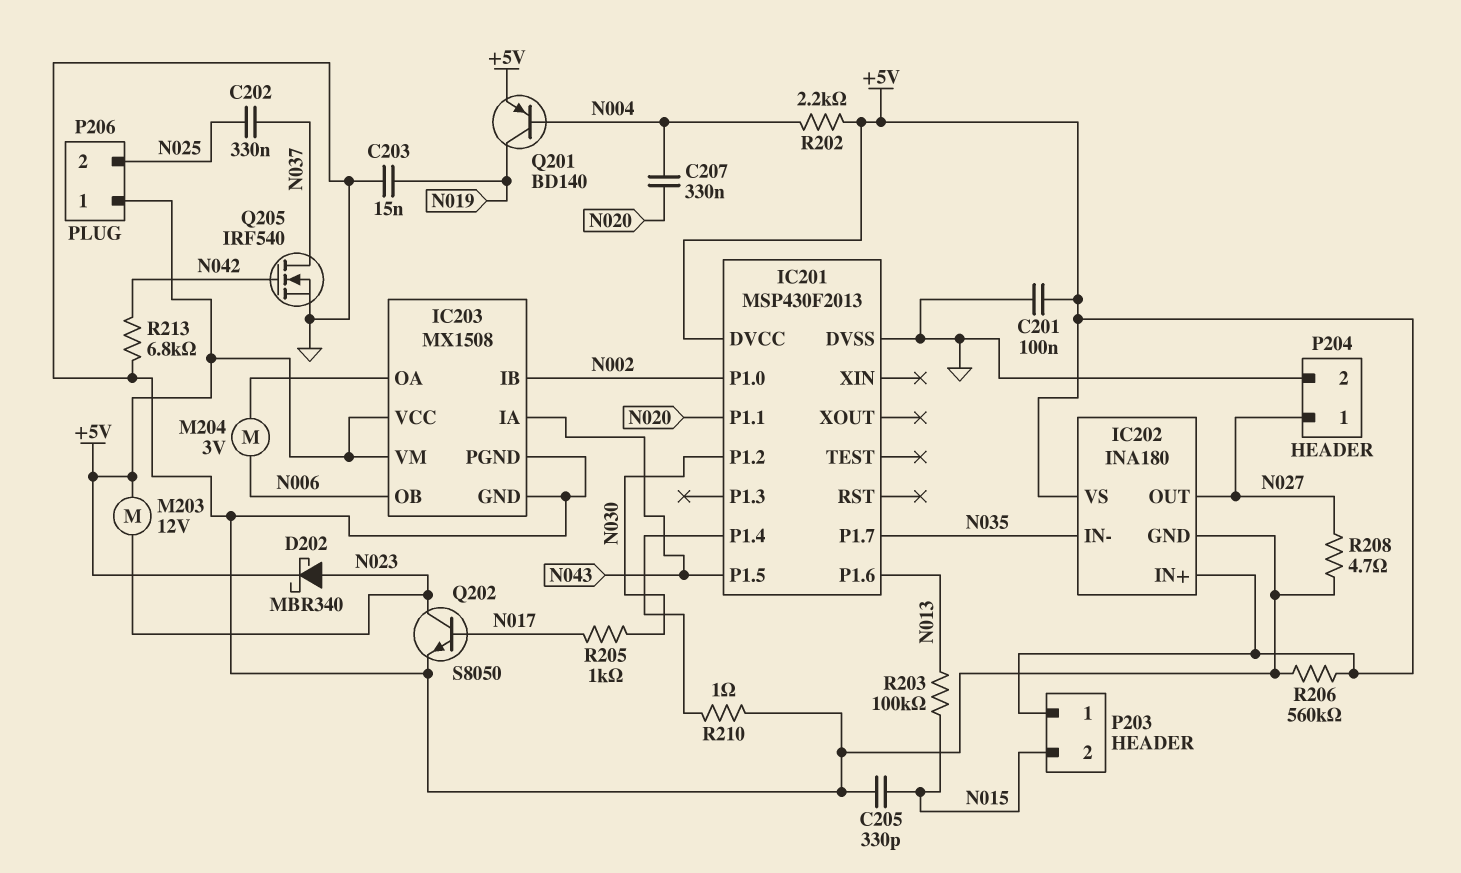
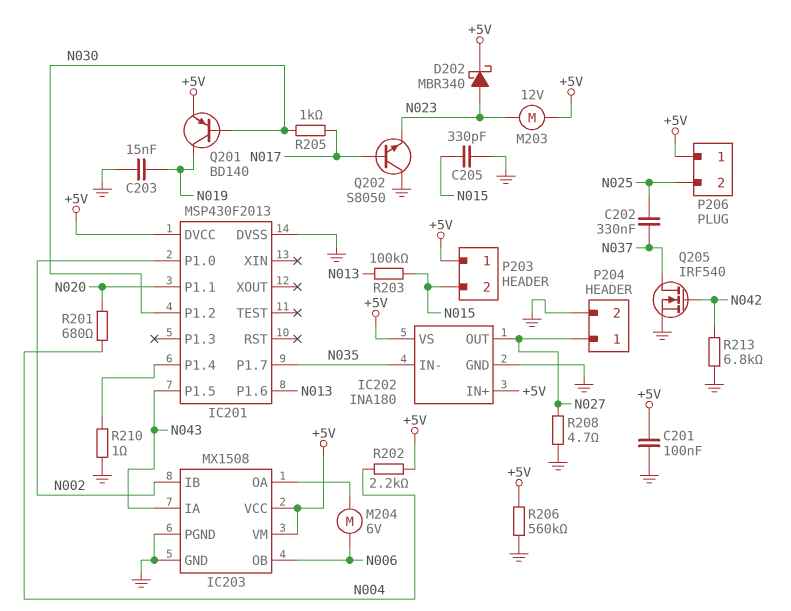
C207: 330nF (N004, N020) -> none
M204: motor 3V (IC203/OA, N006) -> motor 6V (IC203/OA, N006)
Q201: PNP BD140 (B N004, C N019, E +5V) -> PNP BD140 (B N030, C N019, E +5V)
Q202: NPN S8050 (B N017, C N023, E GND) -> NPN S8050 (B N017, C GND, E N023)
R201: none -> 680 (N004, N020)

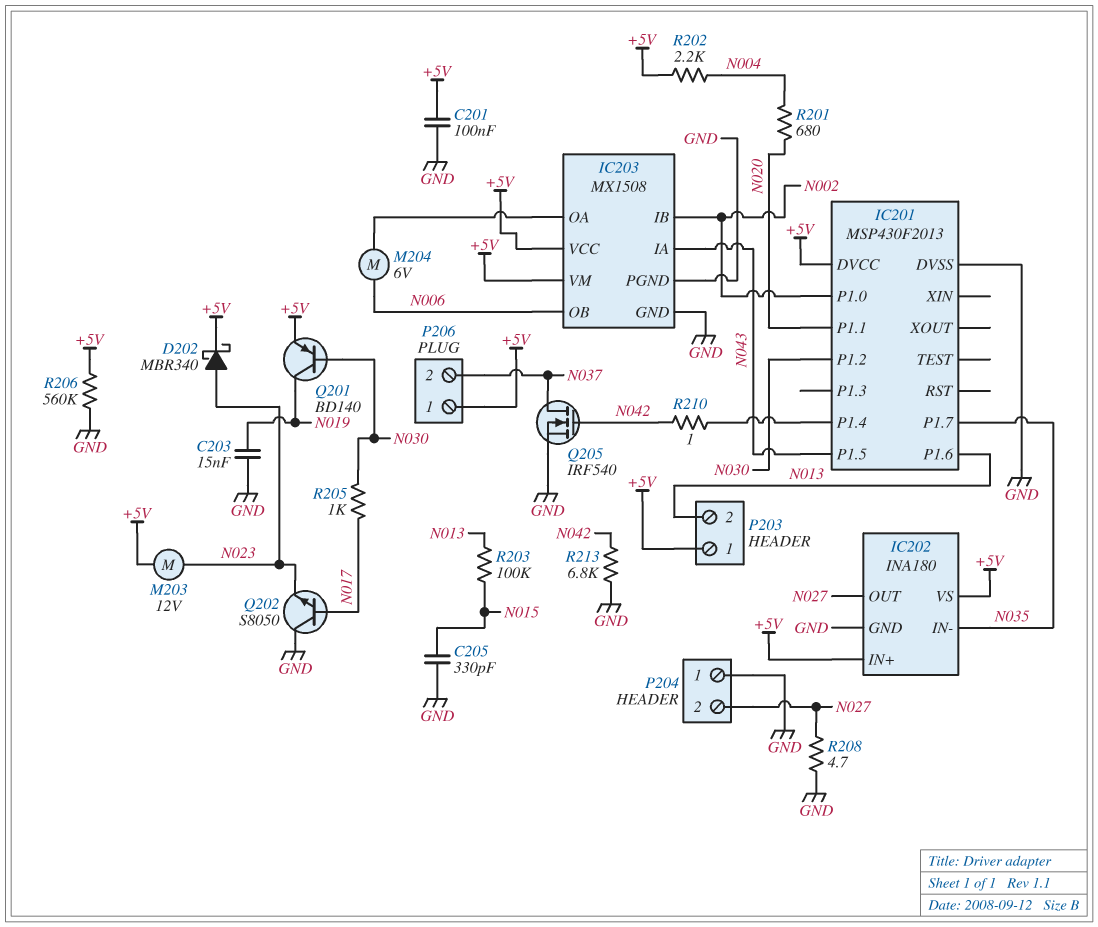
C202: 330nF (N025, N037) -> none
P203 pin 2: N015 -> N013
P204 pin 1: N027 -> GND
P204 pin 2: GND -> N027
P206 pin 2: N025 -> N037
R210: 1 (GND, IC201/P1.4) -> 1 (IC201/P1.4, N042)

